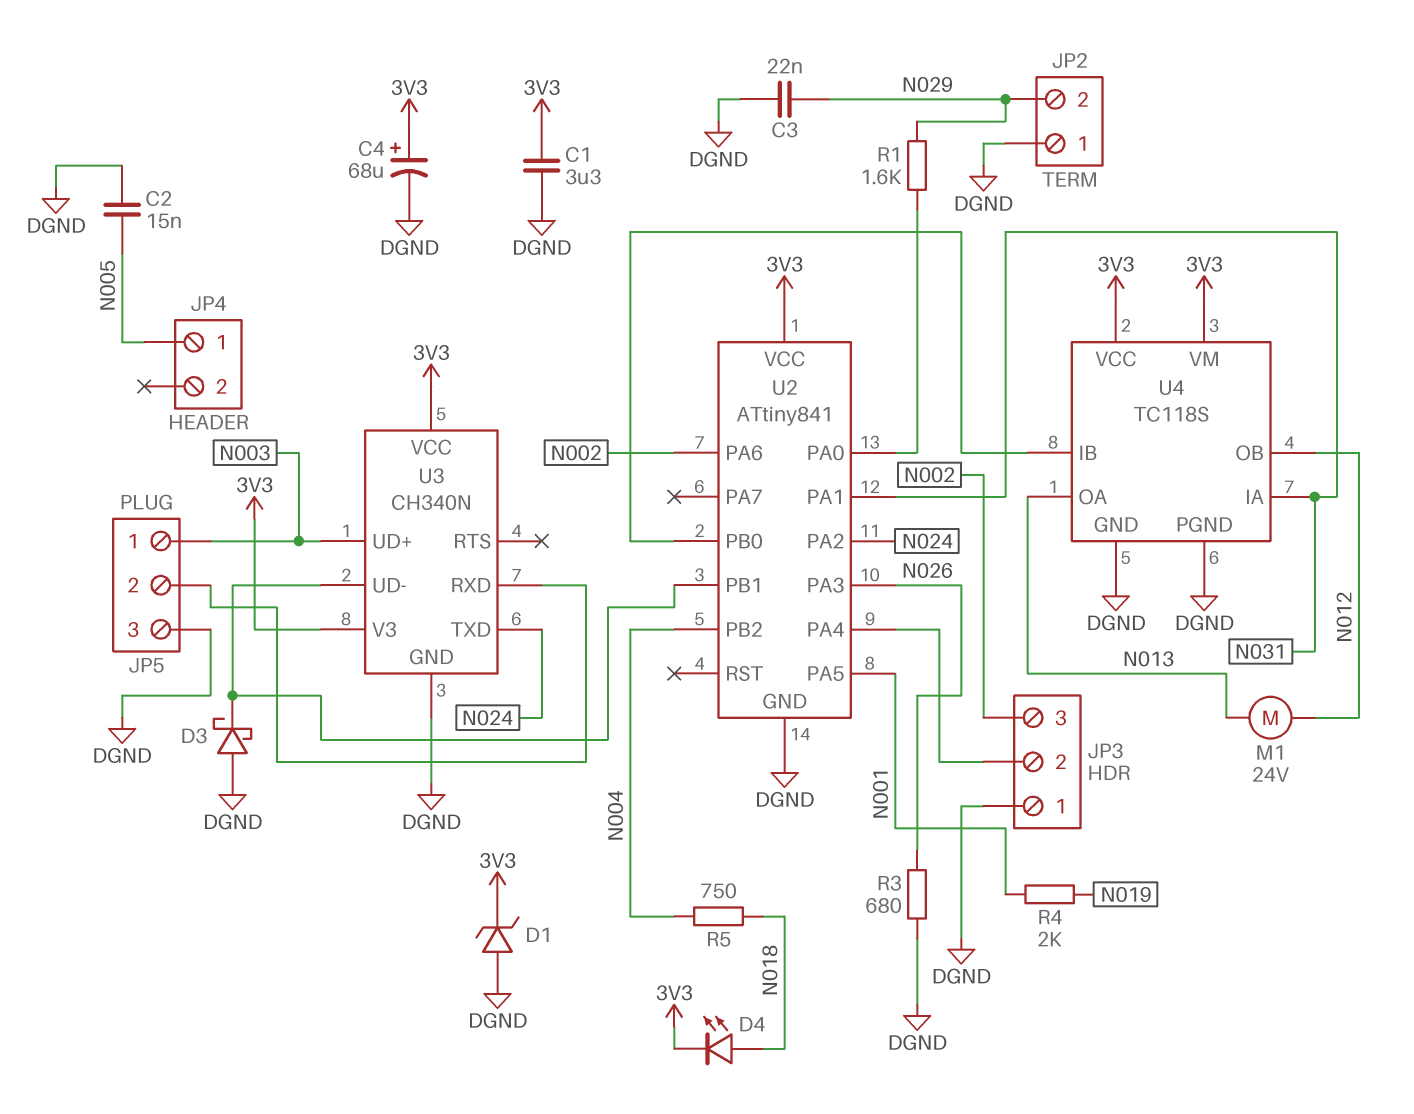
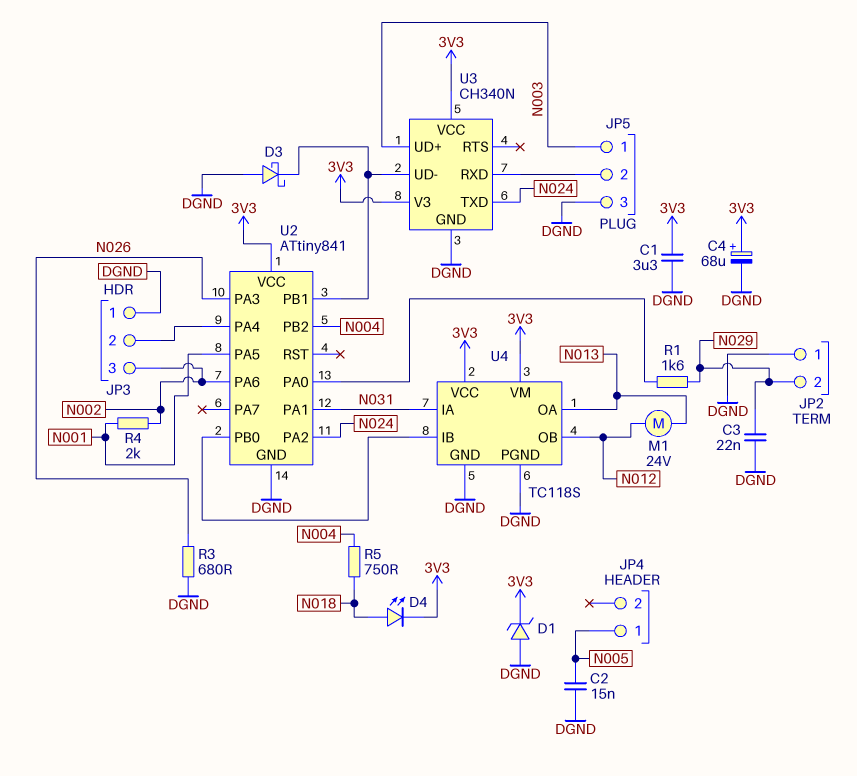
R4: 2k (N001, N019) -> 2k (N001, N002)

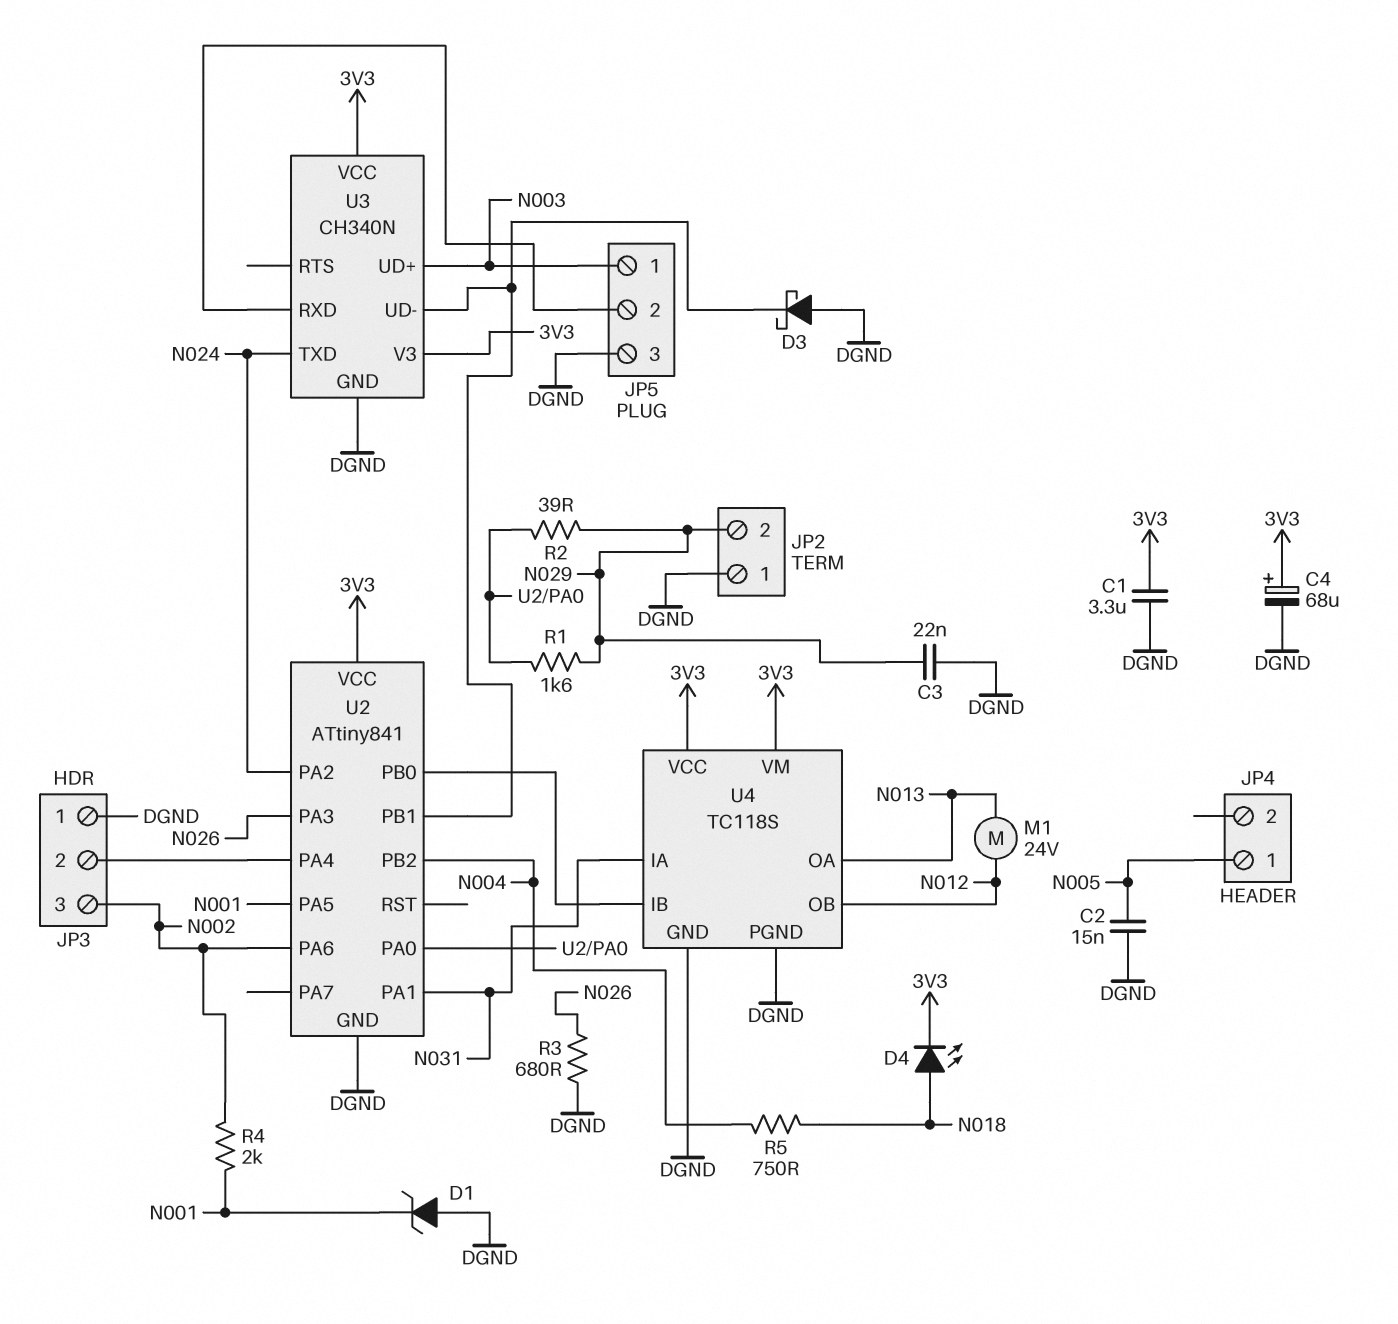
D1: zener (A DGND, K 3V3) -> zener (A DGND, K N001)
R2: none -> 39 (N029, U2/PA0)

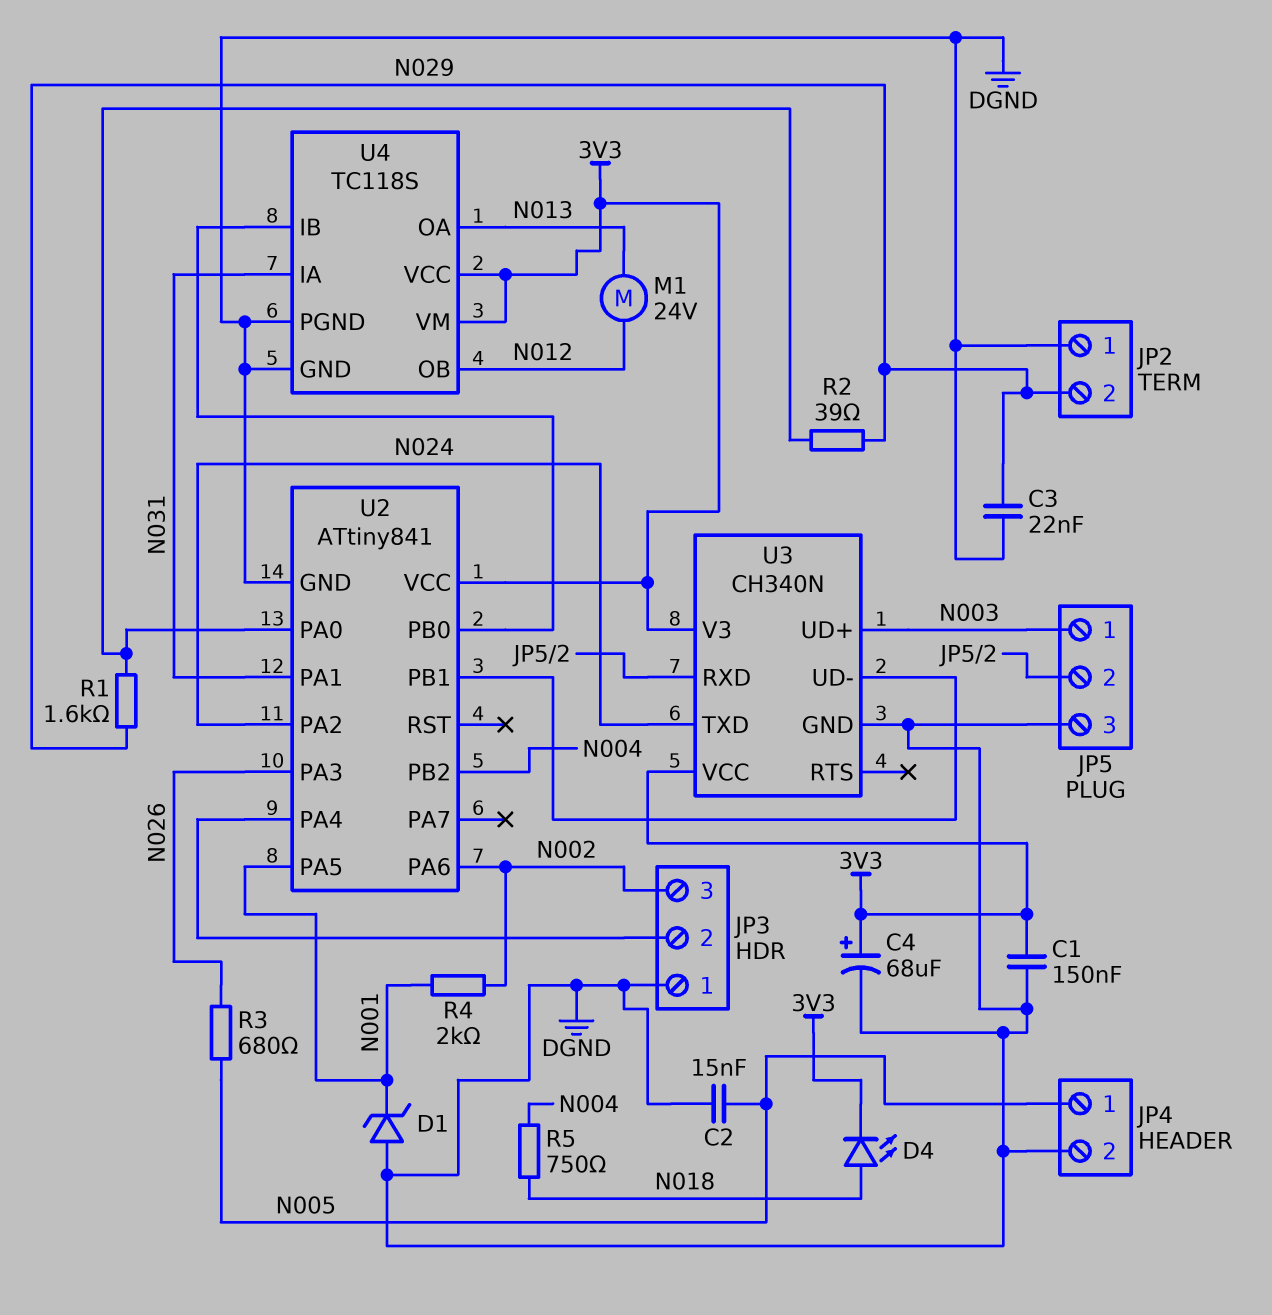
C1: 3.3uF (3V3, DGND) -> 150nF (3V3, DGND)
D3: schottky (A DGND, K U2/PB1) -> none
JP4 pin 2: none -> DGND
R3: 680 (DGND, N026) -> 680 (N005, N026)

